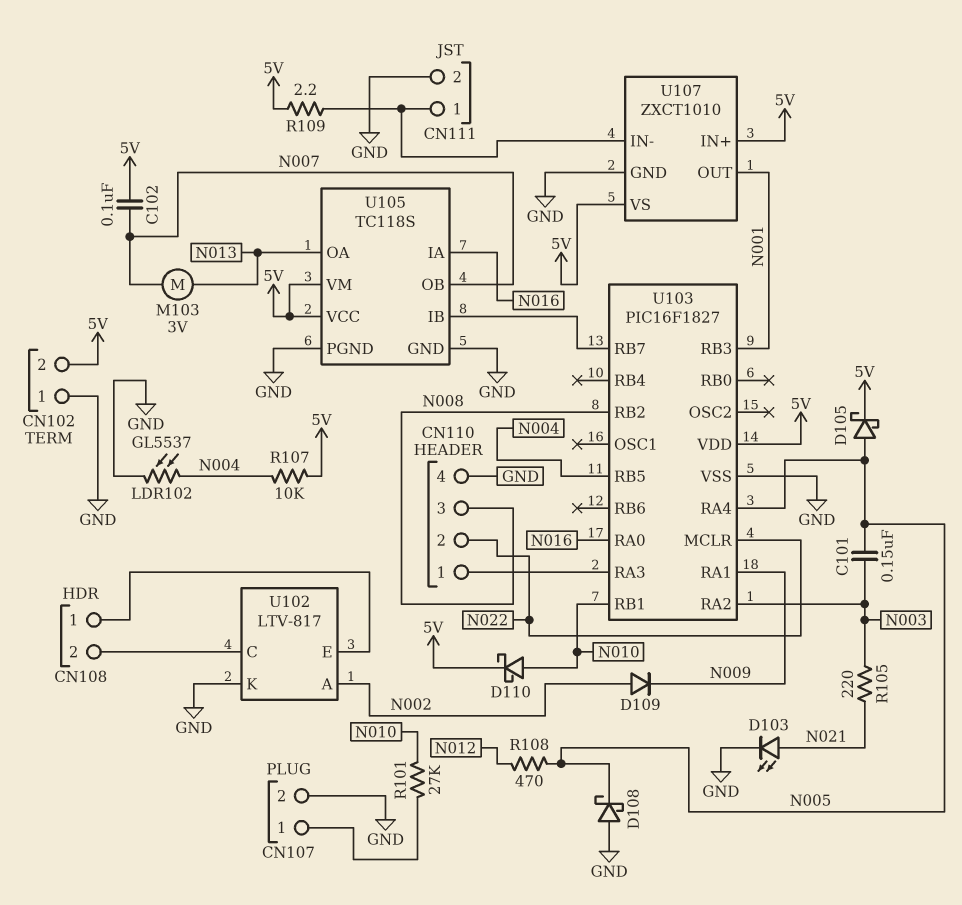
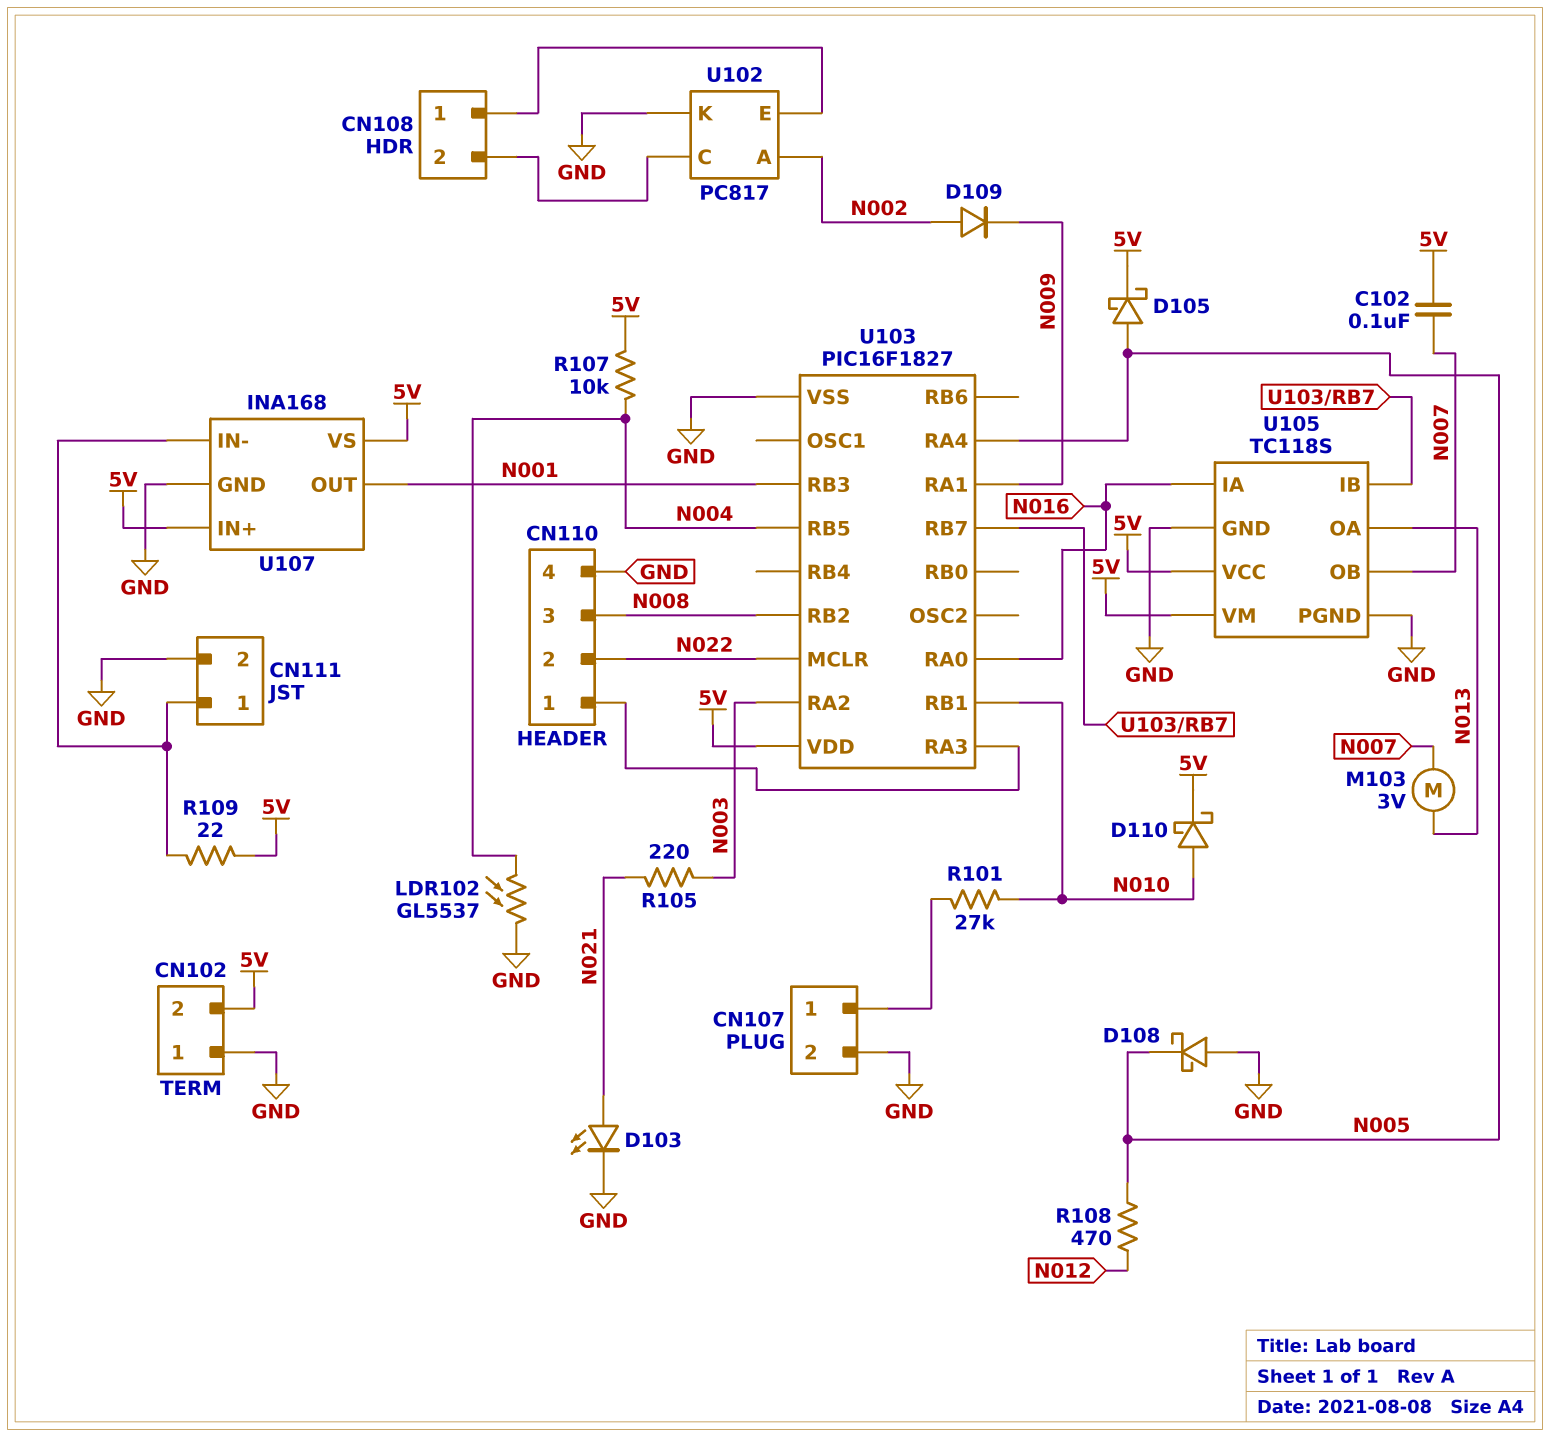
C101: 150nF (N003, N005) -> none
R109: 2.2 (5V, CN111/1) -> 22 (5V, CN111/1)
U102: LTV-817 -> PC817
U107: ZXCT1010 -> INA168

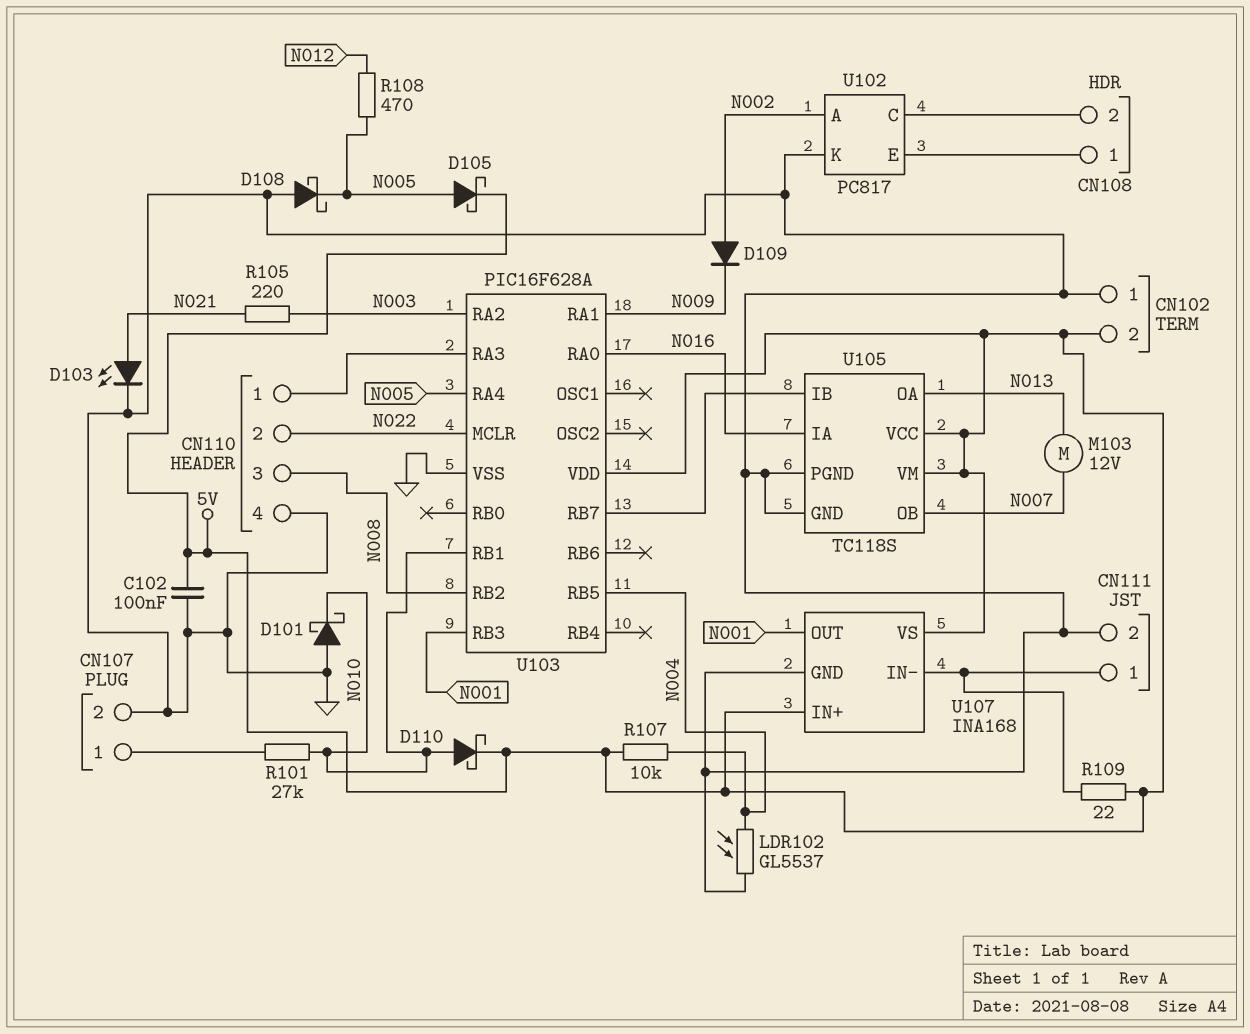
C102: 100nF (5V, N007) -> 100nF (5V, GND)
D101: none -> schottky (A GND, K N010)
M103: motor 3V (N007, N013) -> motor 12V (N007, N013)
U103: PIC16F1827 -> PIC16F628A

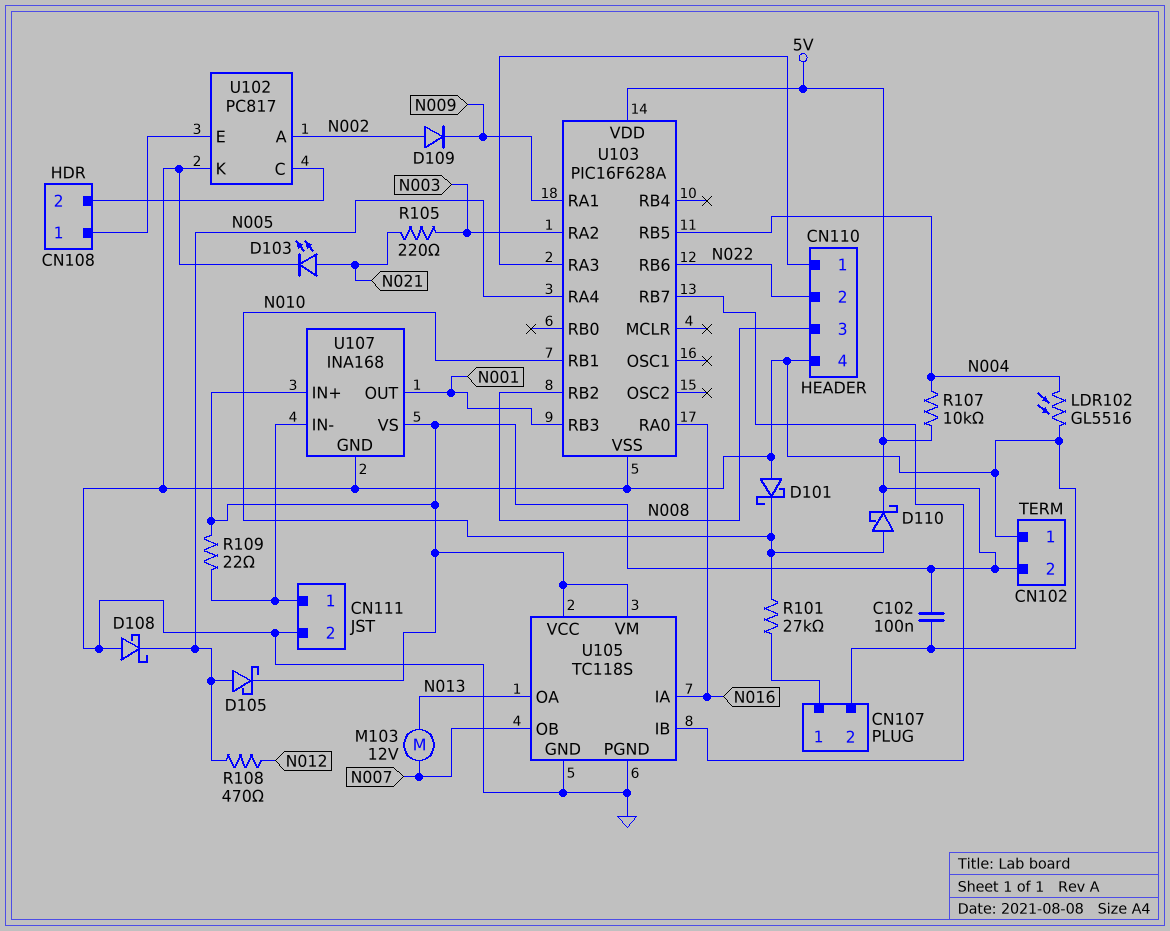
LDR102: GL5537 (GND, N004) -> GL5516 (GND, N004)
U103 pin MCLR: N022 -> none
U103 pin RB6: none -> N022

